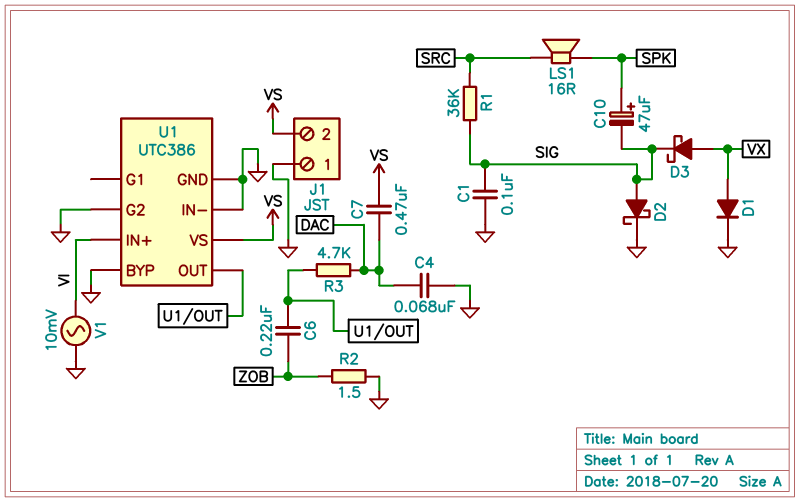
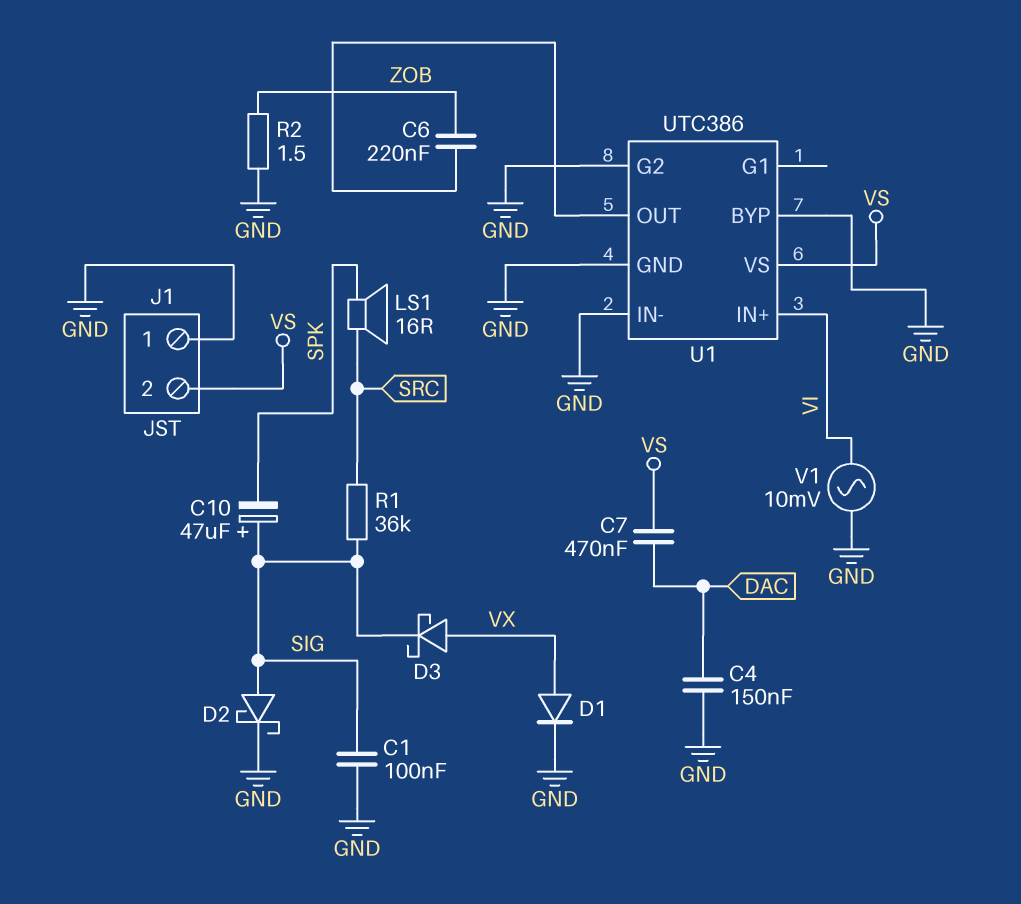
C4: 68nF (DAC, GND) -> 150nF (DAC, GND)
C10: 47uF (plus SPK, minus SIG) -> 47uF (plus SIG, minus SPK)
R3: 4.7k (DAC, U1/OUT) -> none

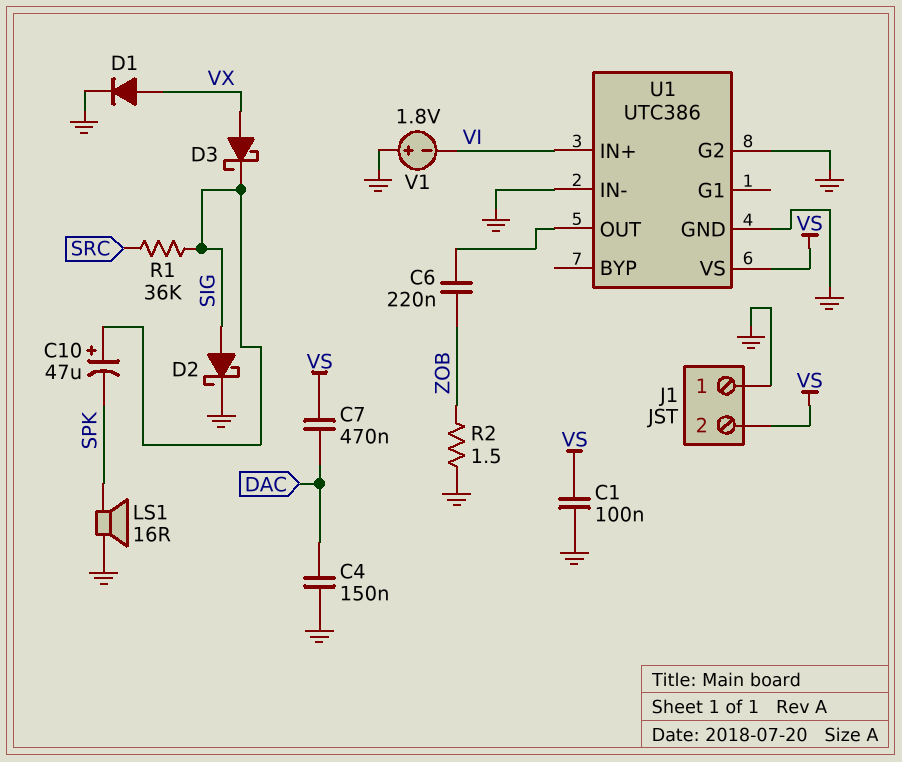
C1: 100nF (GND, SIG) -> 100nF (GND, VS)
LS1: speaker 16R (SPK, SRC) -> speaker 16R (GND, SPK)
U1 pin BYP: GND -> none
V1: AC 10mV (GND, VI) -> 1.8V (plus GND, minus VI)

